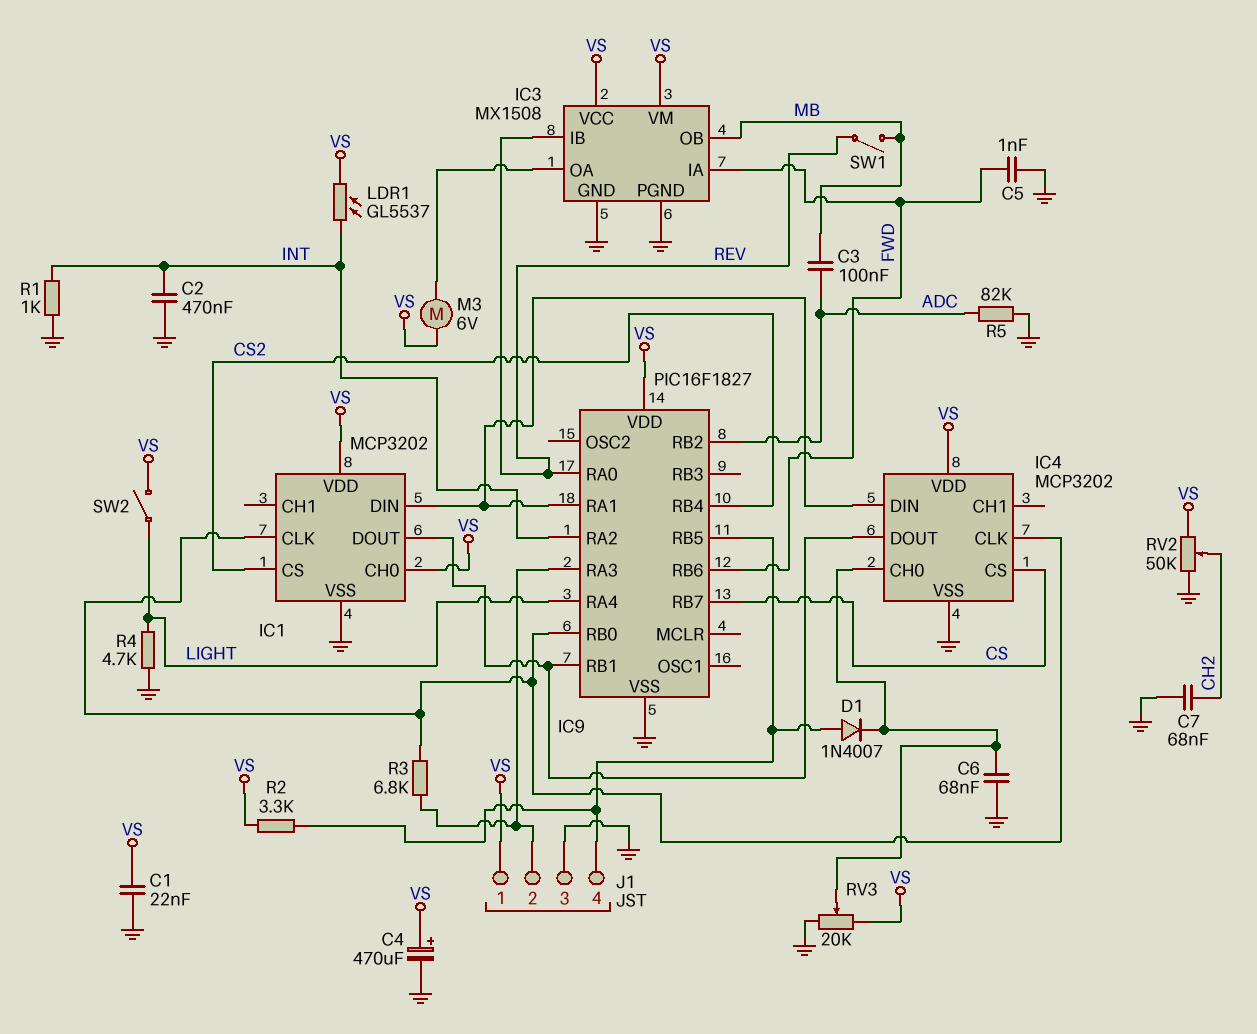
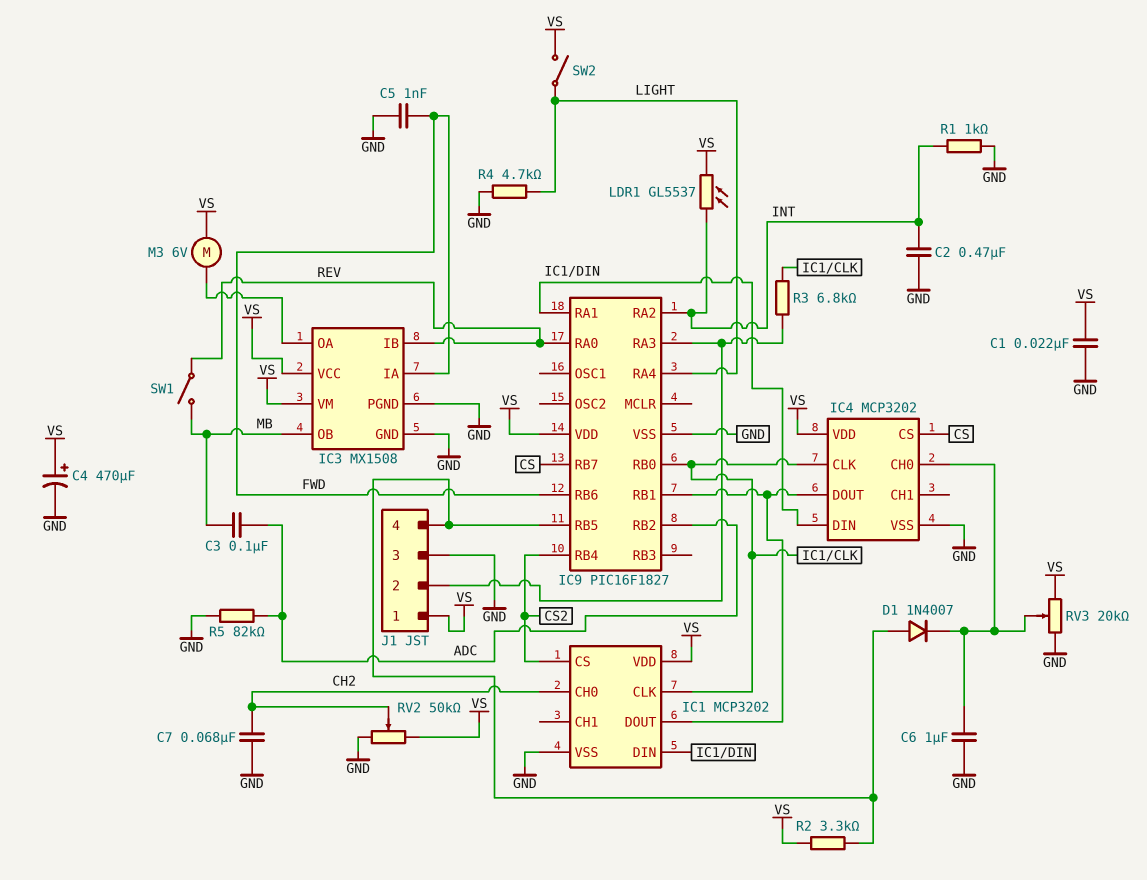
C6: 68nF (GND, IC4/CH0) -> 1uF (GND, IC4/CH0)
IC1 pin CH0: VS -> CH2

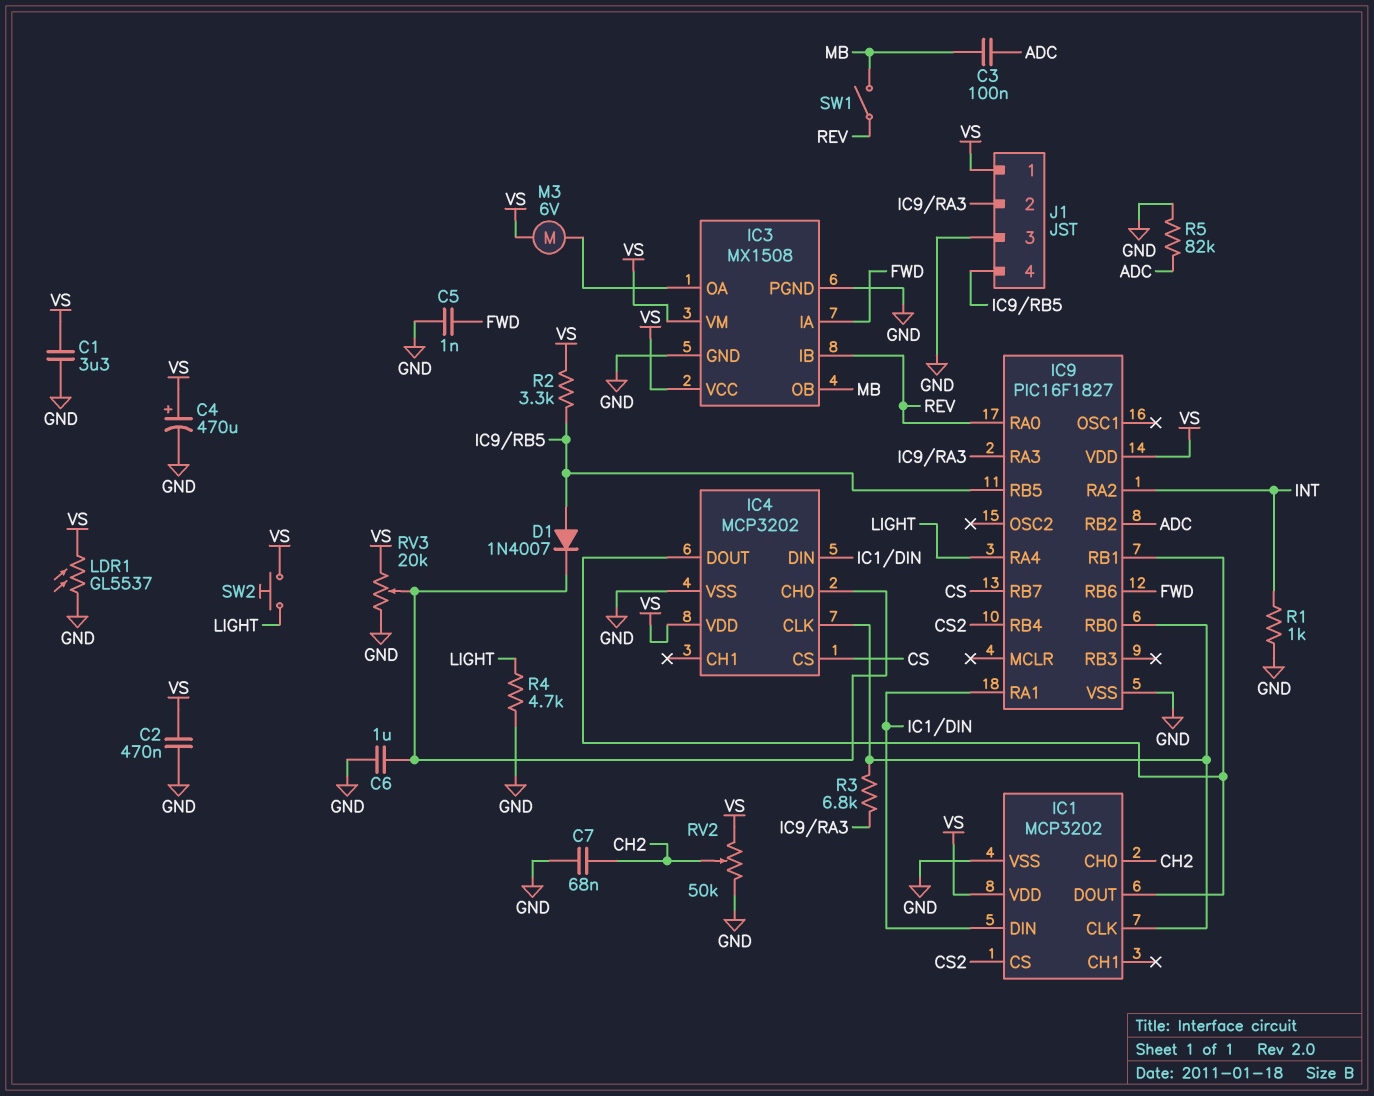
C1: 22nF (GND, VS) -> 3.3uF (GND, VS)
C2: 470nF (GND, INT) -> 470nF (GND, VS)
LDR1: GL5537 (INT, VS) -> GL5537 (GND, VS)
SW2: switch (LIGHT, VS) -> button (LIGHT, VS)

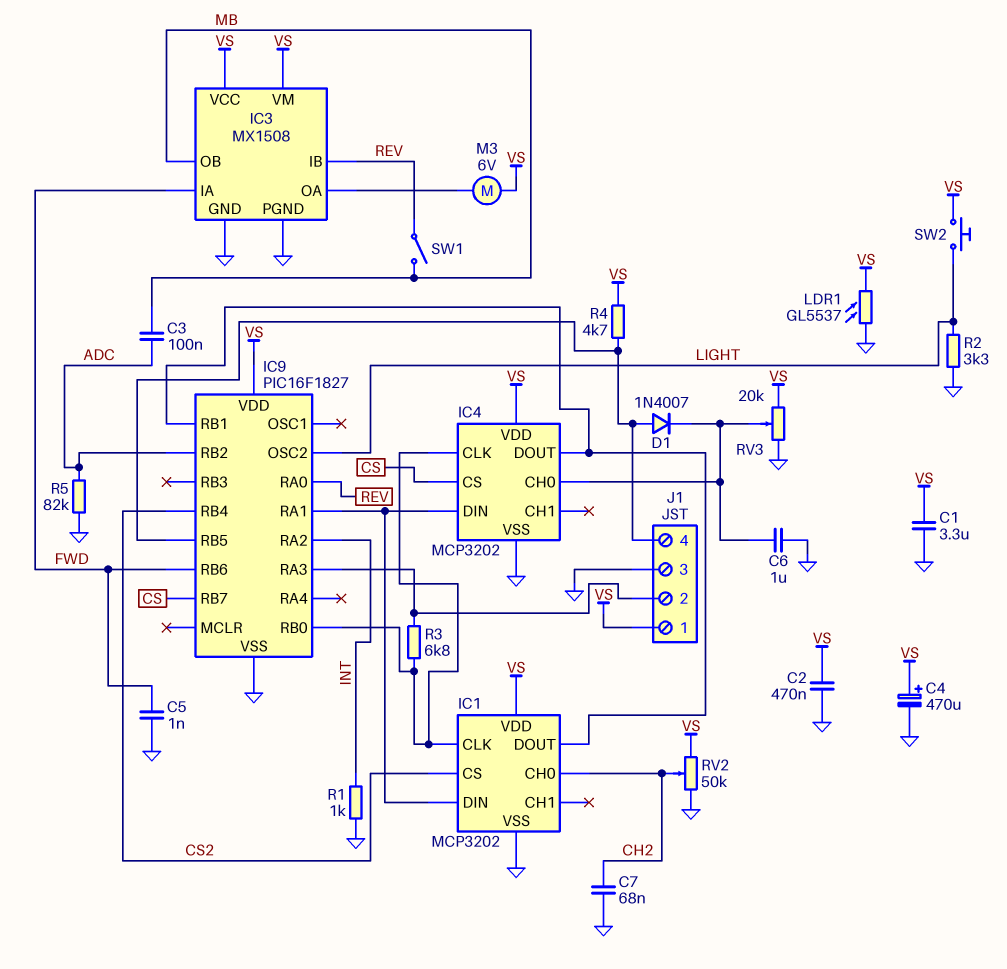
IC9 pin OSC2: none -> LIGHT
IC9 pin RA4: LIGHT -> none
R2: 3.3k (IC9/RB5, VS) -> 3.3k (GND, LIGHT)
R4: 4.7k (GND, LIGHT) -> 4.7k (IC9/RB5, VS)

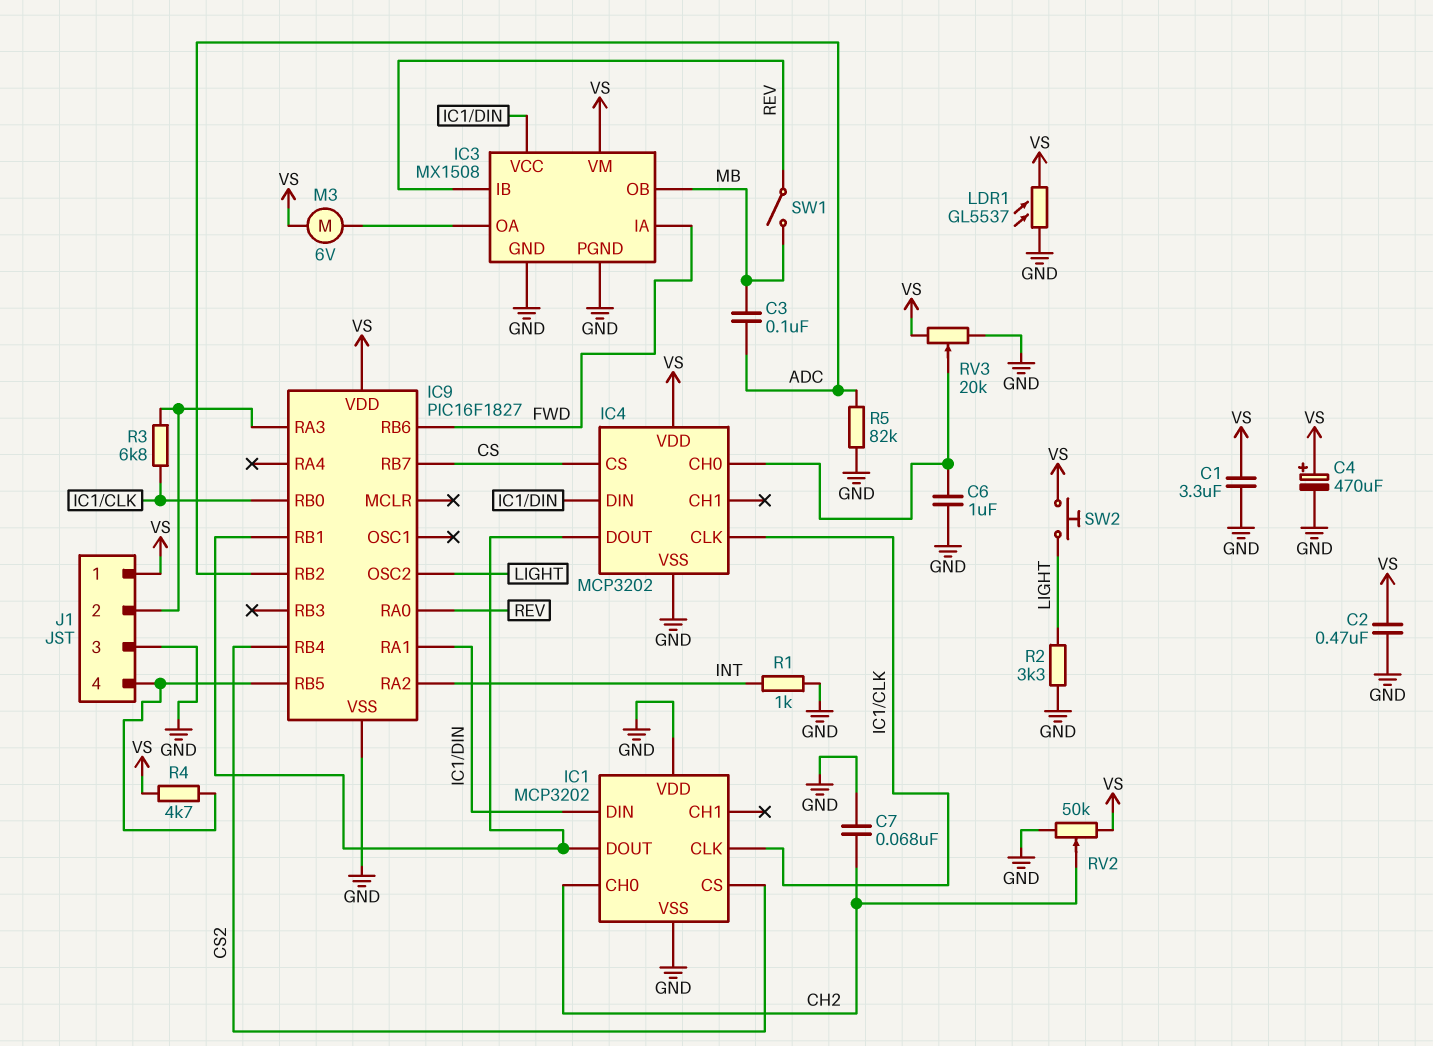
C5: 1nF (FWD, GND) -> none
D1: diode 1N4007 (A IC9/RB5, K IC4/CH0) -> none
IC1 pin VDD: VS -> GND
IC3 pin VCC: VS -> IC1/DIN

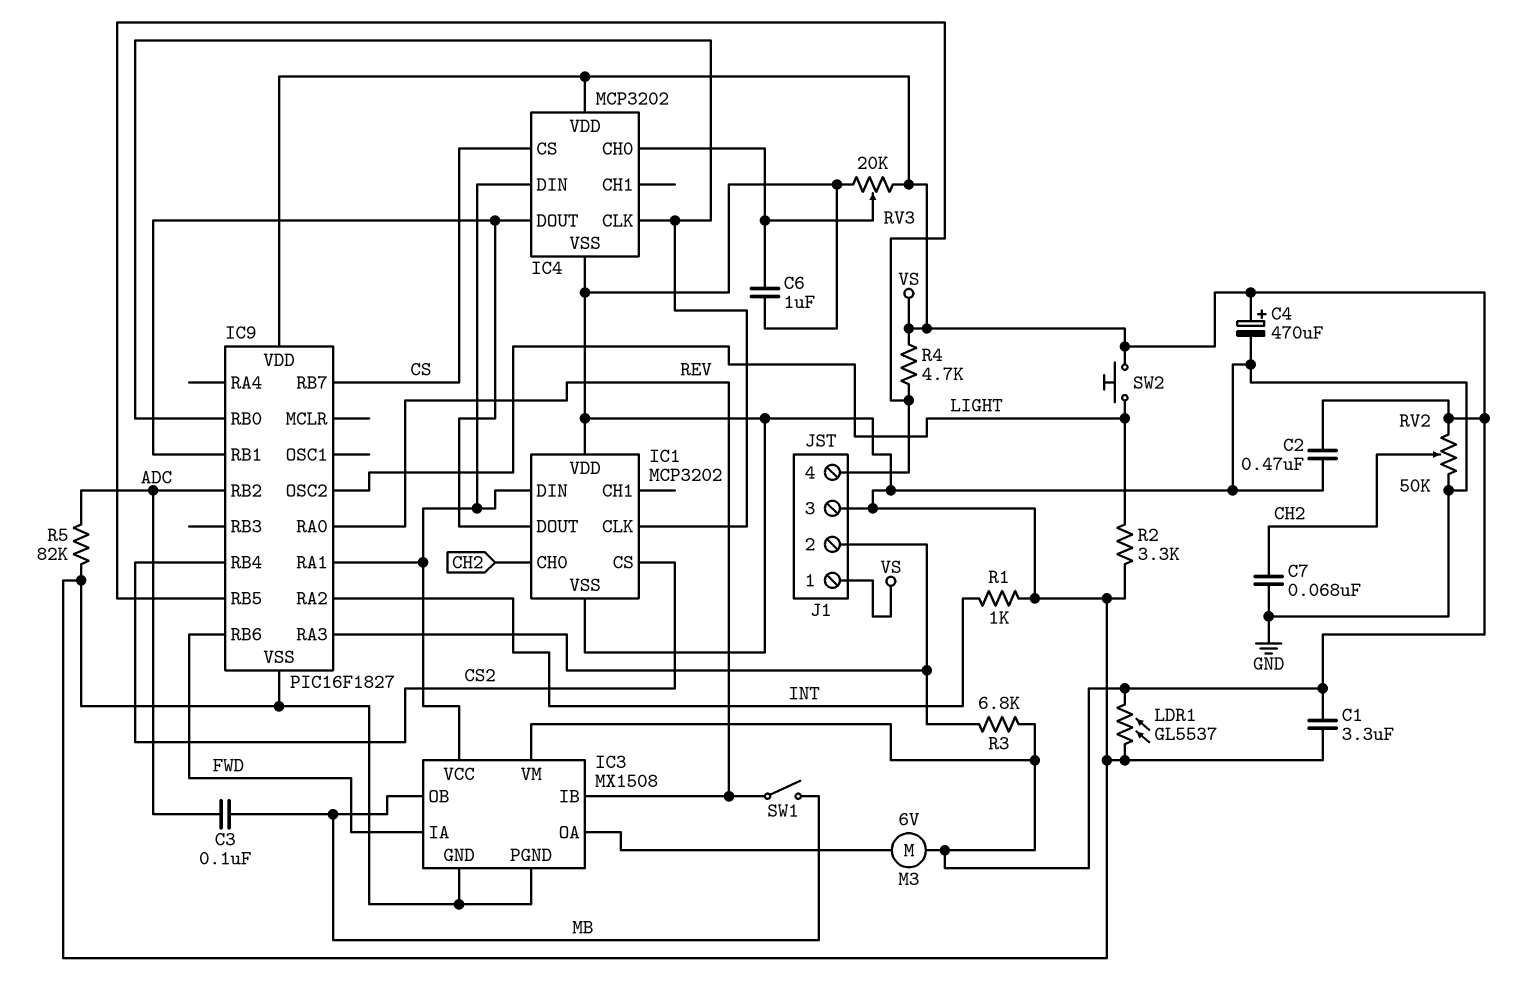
R3: 6.8k (IC1/CLK, IC9/RA3) -> 6.8k (IC9/RA3, VS)

